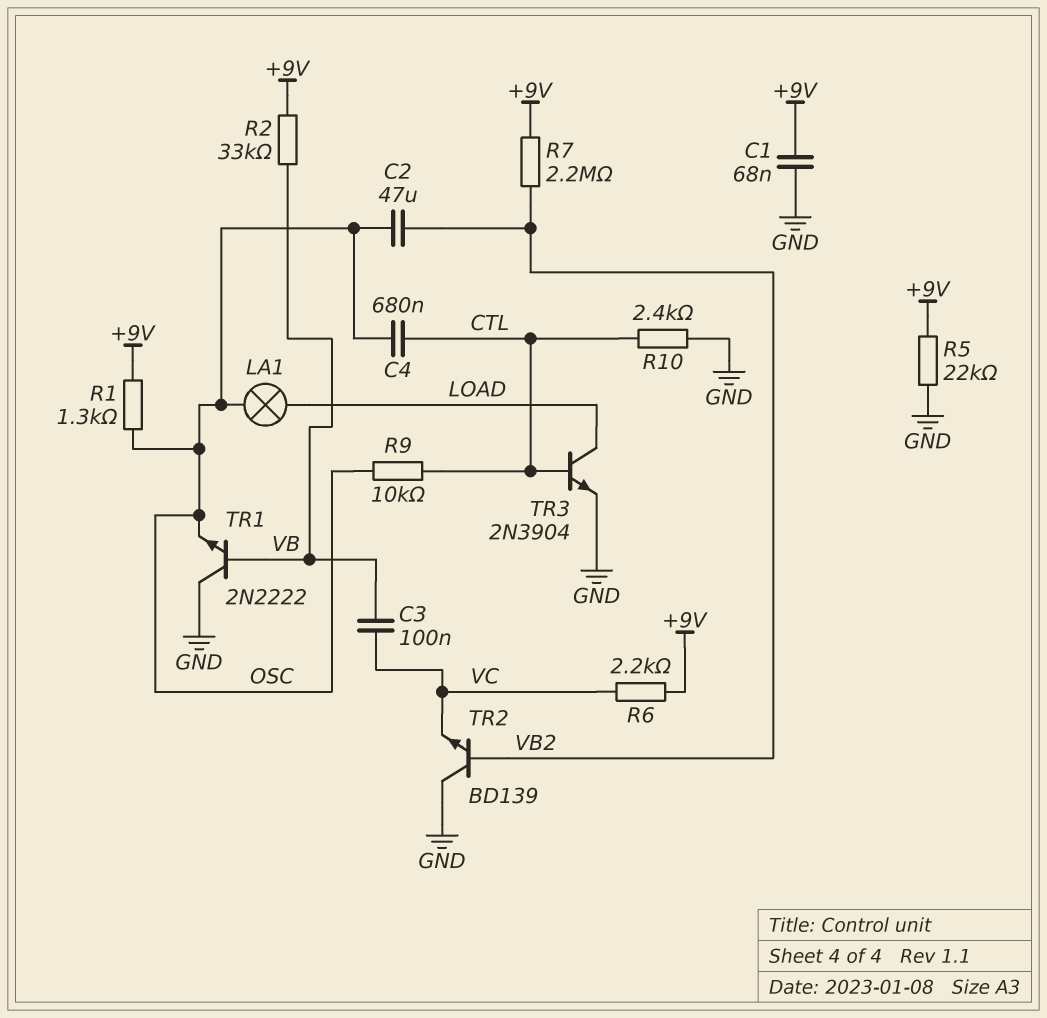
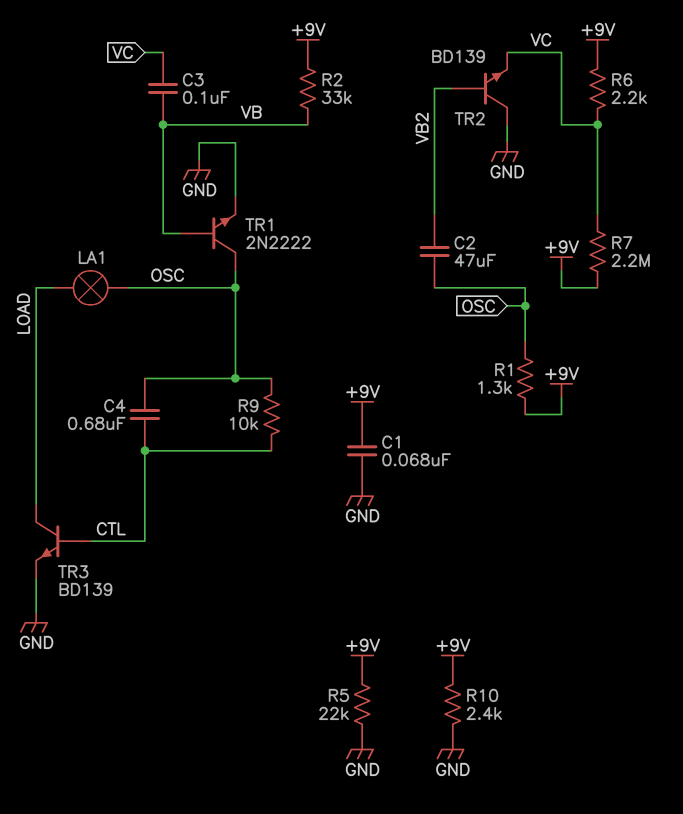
R7: 2.2M (+9V, VB2) -> 2.2M (+9V, VC)
R10: 2.4k (CTL, GND) -> 2.4k (+9V, GND)
TR1: NPN 2N2222 (B VB, C GND, E OSC) -> NPN 2N2222 (B VB, C OSC, E GND)
TR3: NPN 2N3904 (B CTL, C LOAD, E GND) -> NPN BD139 (B CTL, C LOAD, E GND)

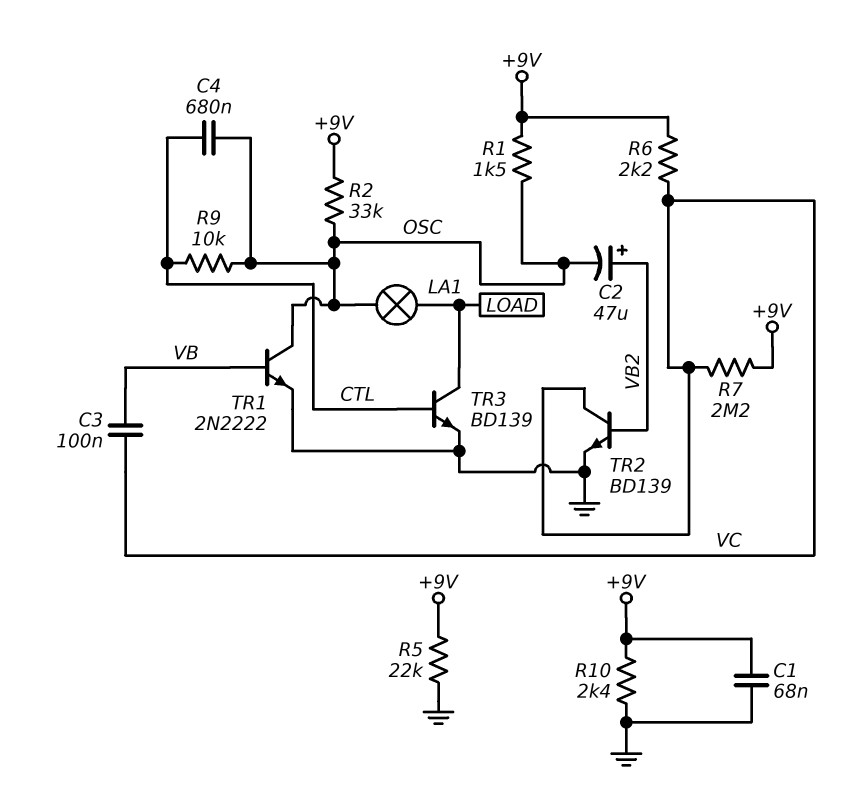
C2: 47uF (OSC, VB2) -> 47uF (plus VB2, minus OSC)
R1: 1.3k (+9V, OSC) -> 1.5k (+9V, OSC)
R2: 33k (+9V, VB) -> 33k (+9V, OSC)
TR2: NPN BD139 (B VB2, C GND, E VC) -> NPN BD139 (B VB2, C VC, E GND)

